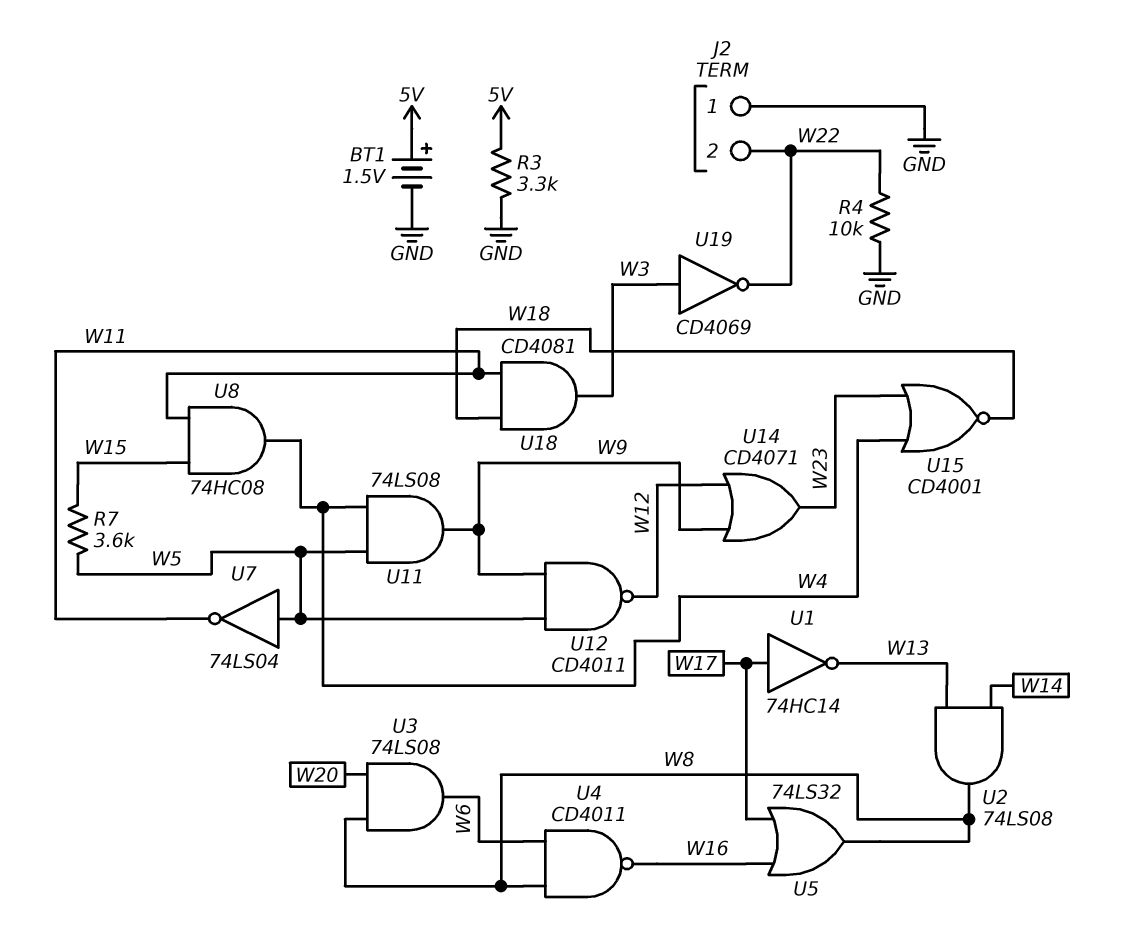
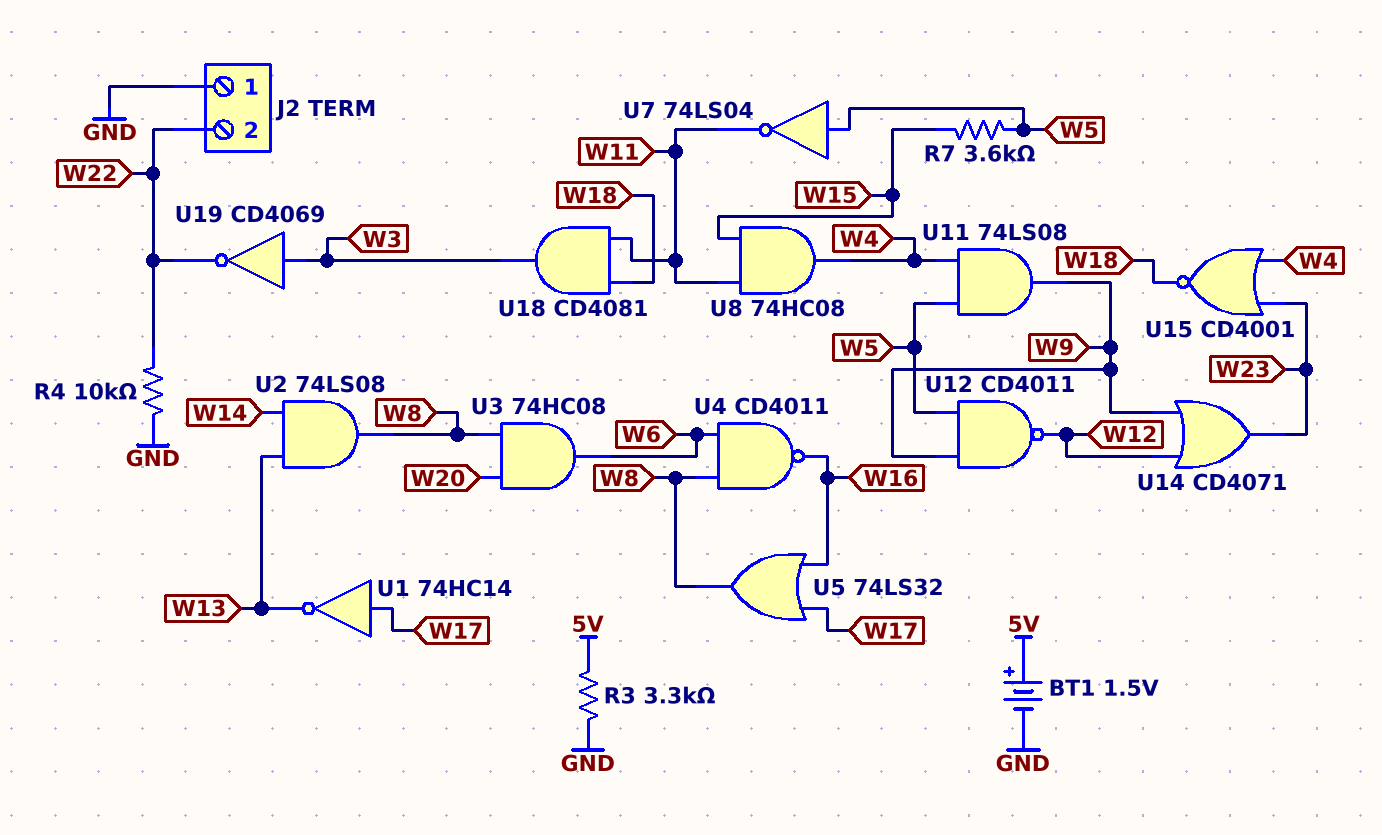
U3: AND 74LS08 (in W8, in W20, out W6) -> AND 74HC08 (in W8, in W20, out W6)

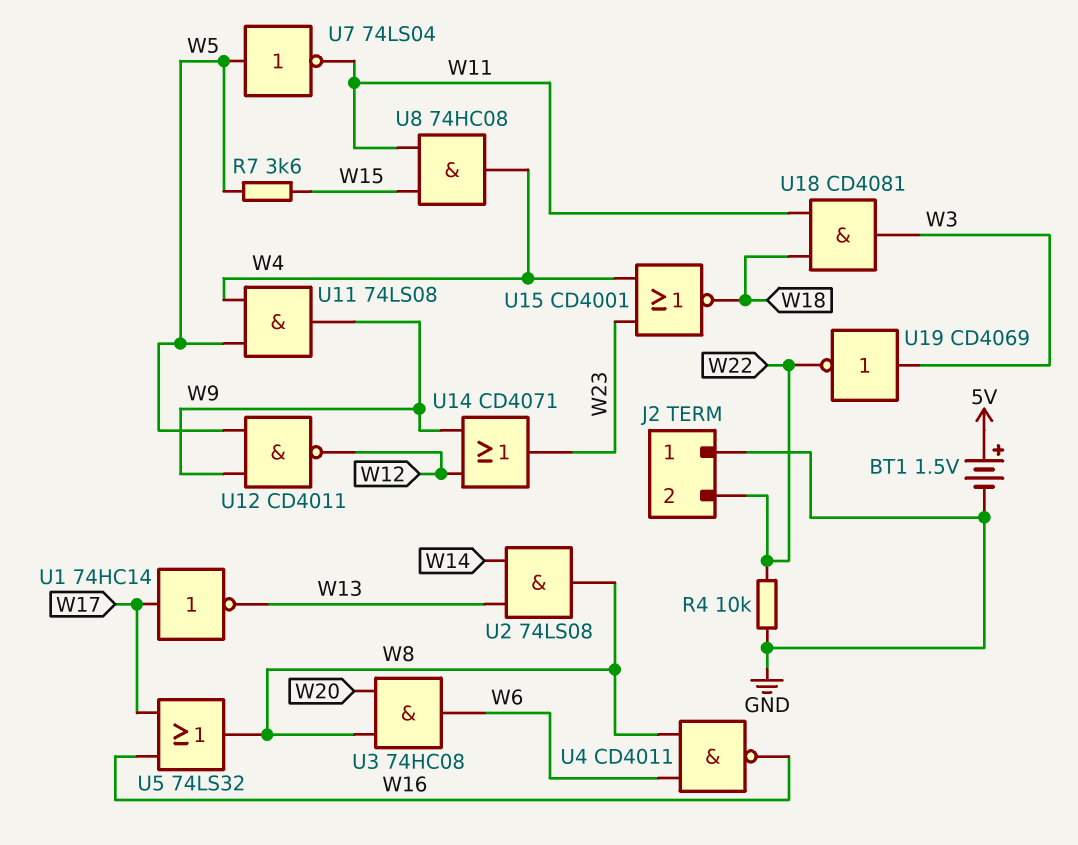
R3: 3.3k (5V, GND) -> none

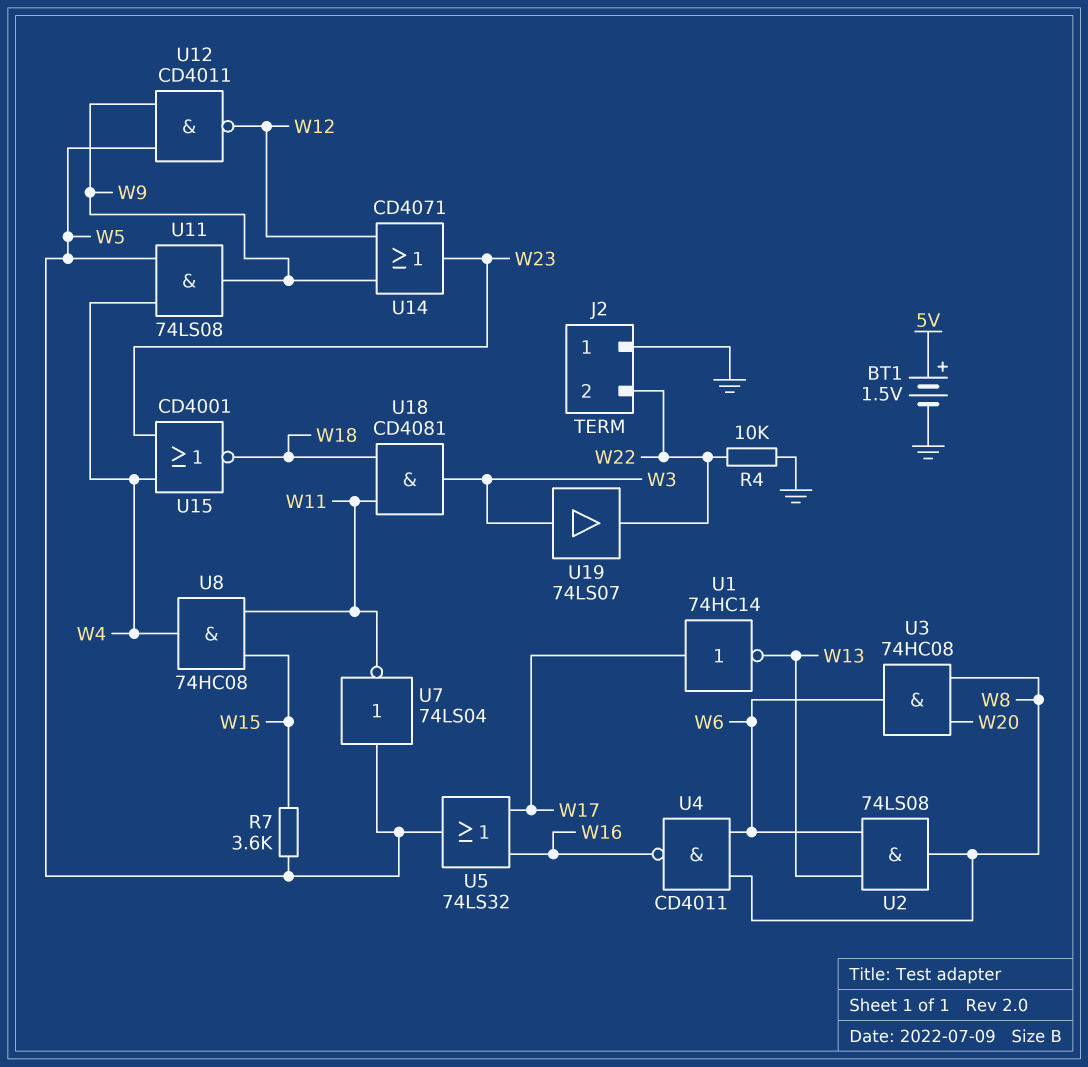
U2: AND 74LS08 (in W13, in W14, out W8) -> AND 74LS08 (in W6, in W13, out W8)
U5: OR 74LS32 (in W16, in W17, out W8) -> OR 74LS32 (in W16, in W17, out W5)
U19: NOT CD4069 (in W3, out W22) -> buffer 74LS07 (in W3, out W22)

